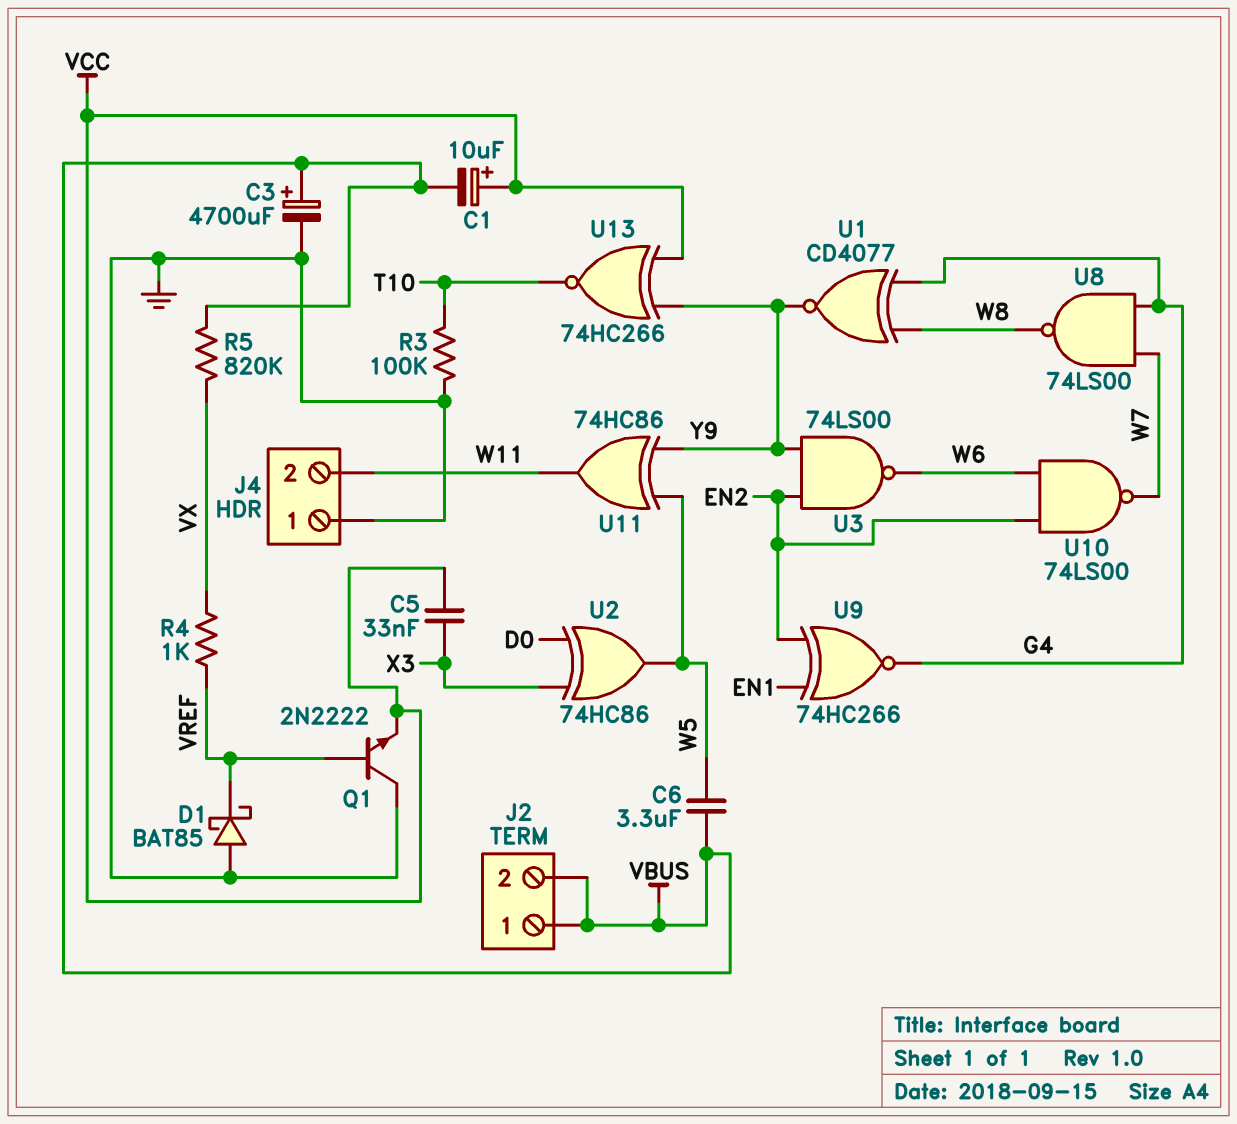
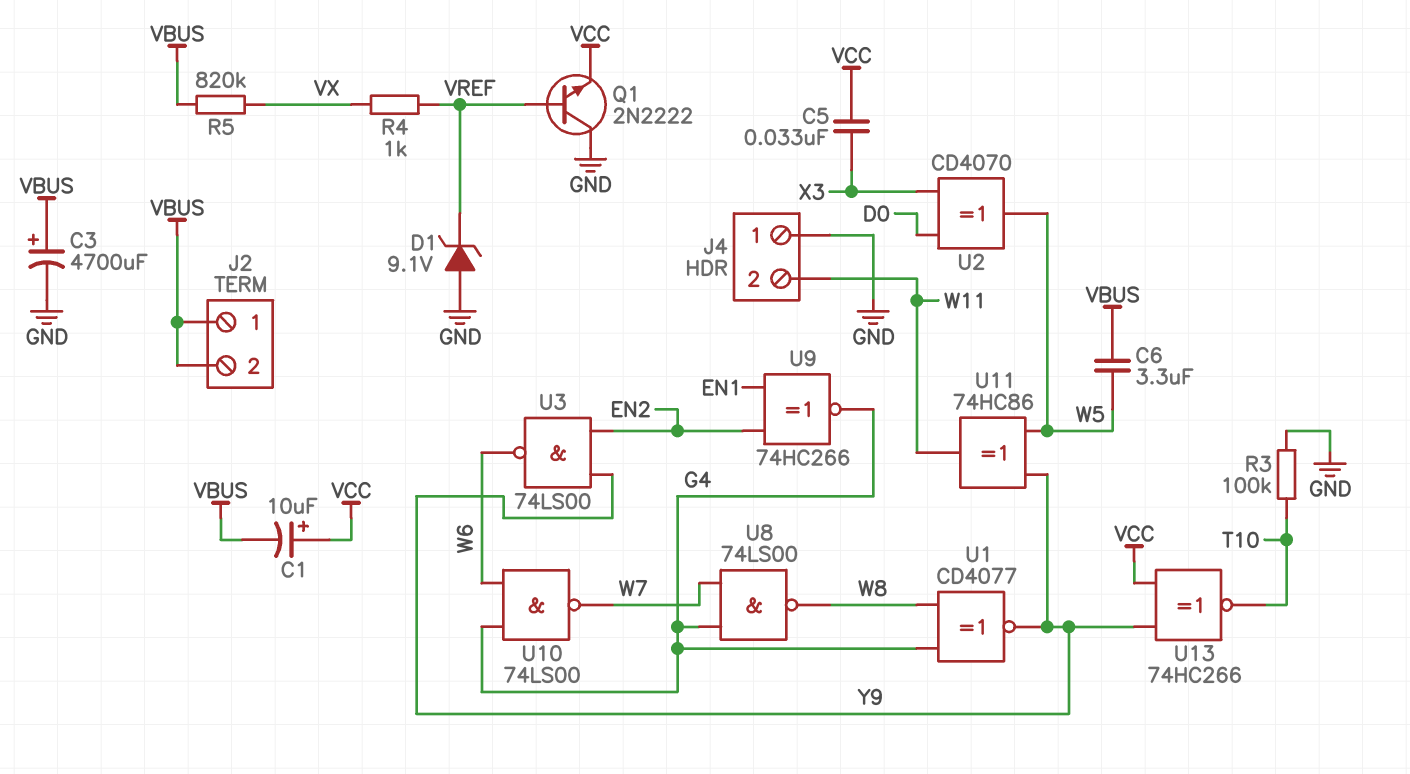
D1: schottky BAT85 (A GND, K VREF) -> zener 9.1V (A GND, K VREF)
U2: XOR 74HC86 (in D0, in X3, out W5) -> XOR CD4070 (in D0, in X3, out W5)
U10: NAND 74LS00 (in EN2, in W6, out W7) -> NAND 74LS00 (in G4, in W6, out W7)

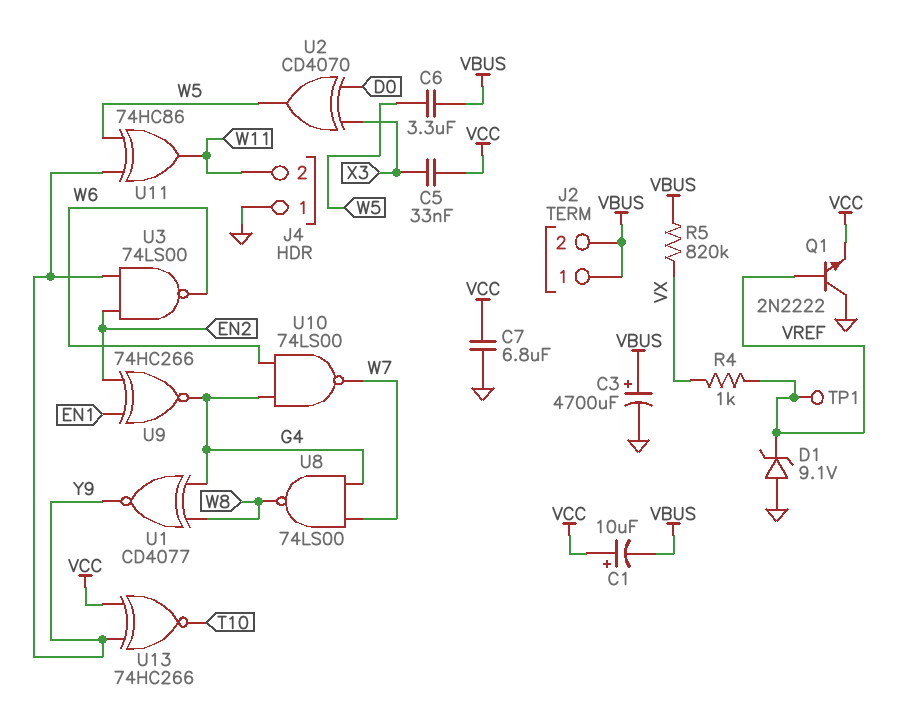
C7: none -> 6.8uF (GND, VCC)
R3: 100k (GND, T10) -> none
TP1: none -> test point (VREF)

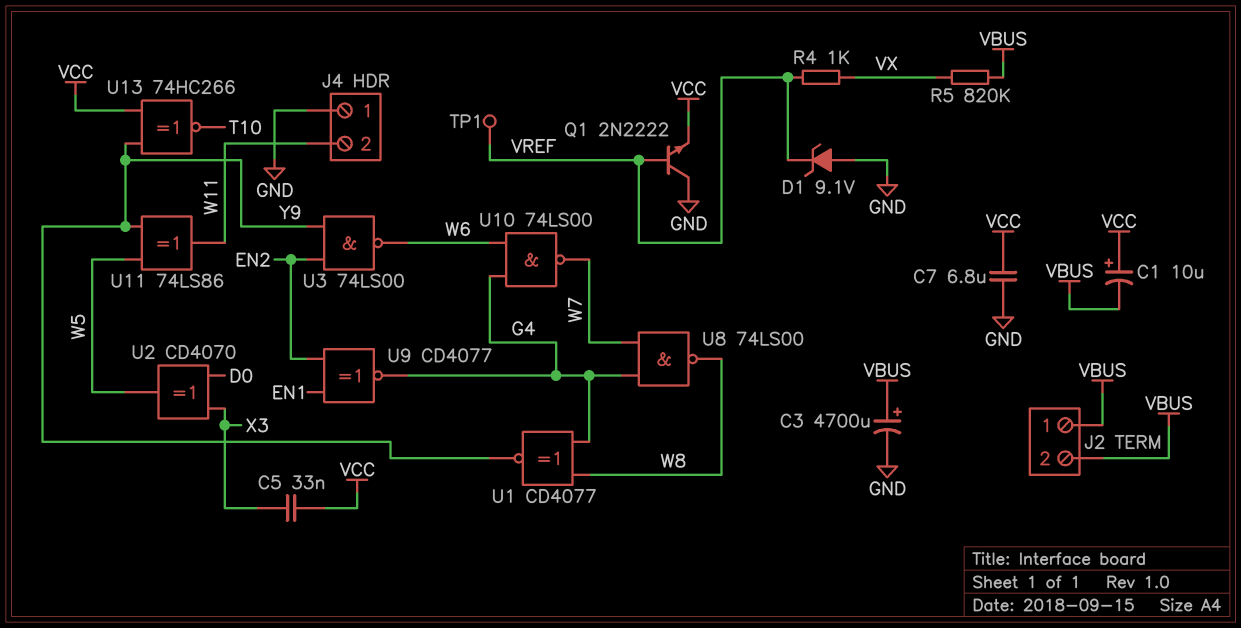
C6: 3.3uF (VBUS, W5) -> none
U9: XNOR 74HC266 (in EN1, in EN2, out G4) -> XNOR CD4077 (in EN1, in EN2, out G4)
U11: XOR 74HC86 (in W5, in Y9, out W11) -> XOR 74LS86 (in W5, in Y9, out W11)

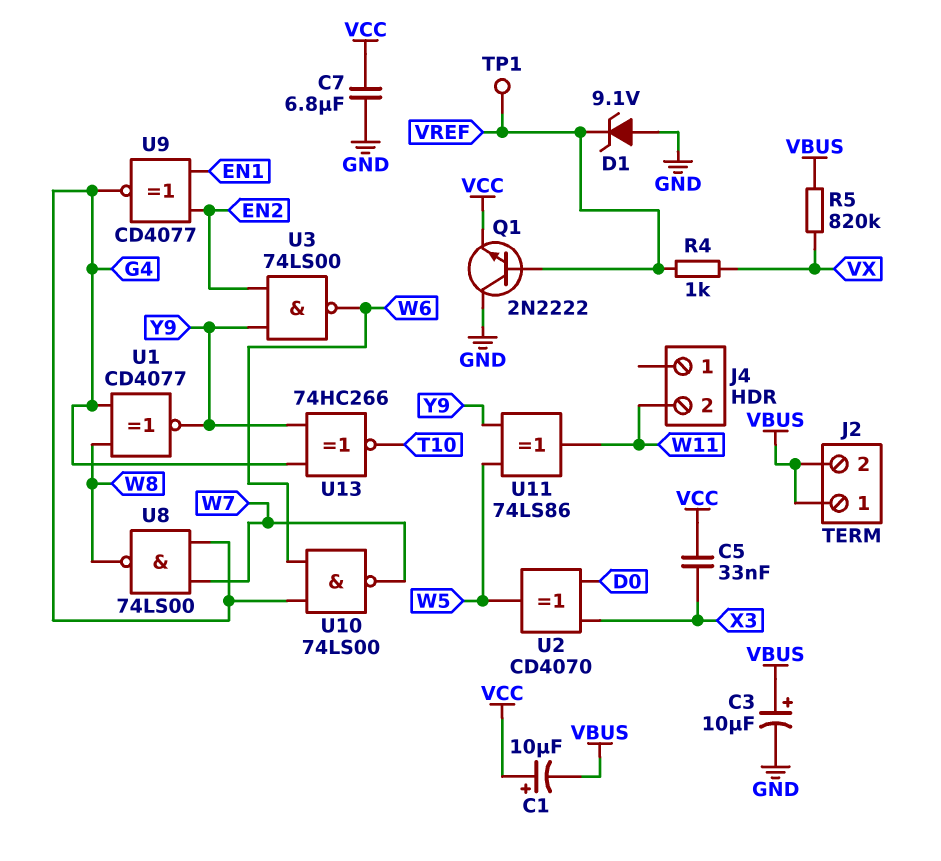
C3: 4700uF (plus VBUS, minus GND) -> 10uF (plus VBUS, minus GND)
J4 pin 1: GND -> none
U13: XNOR 74HC266 (in VCC, in Y9, out T10) -> XNOR 74HC266 (in G4, in Y9, out T10)

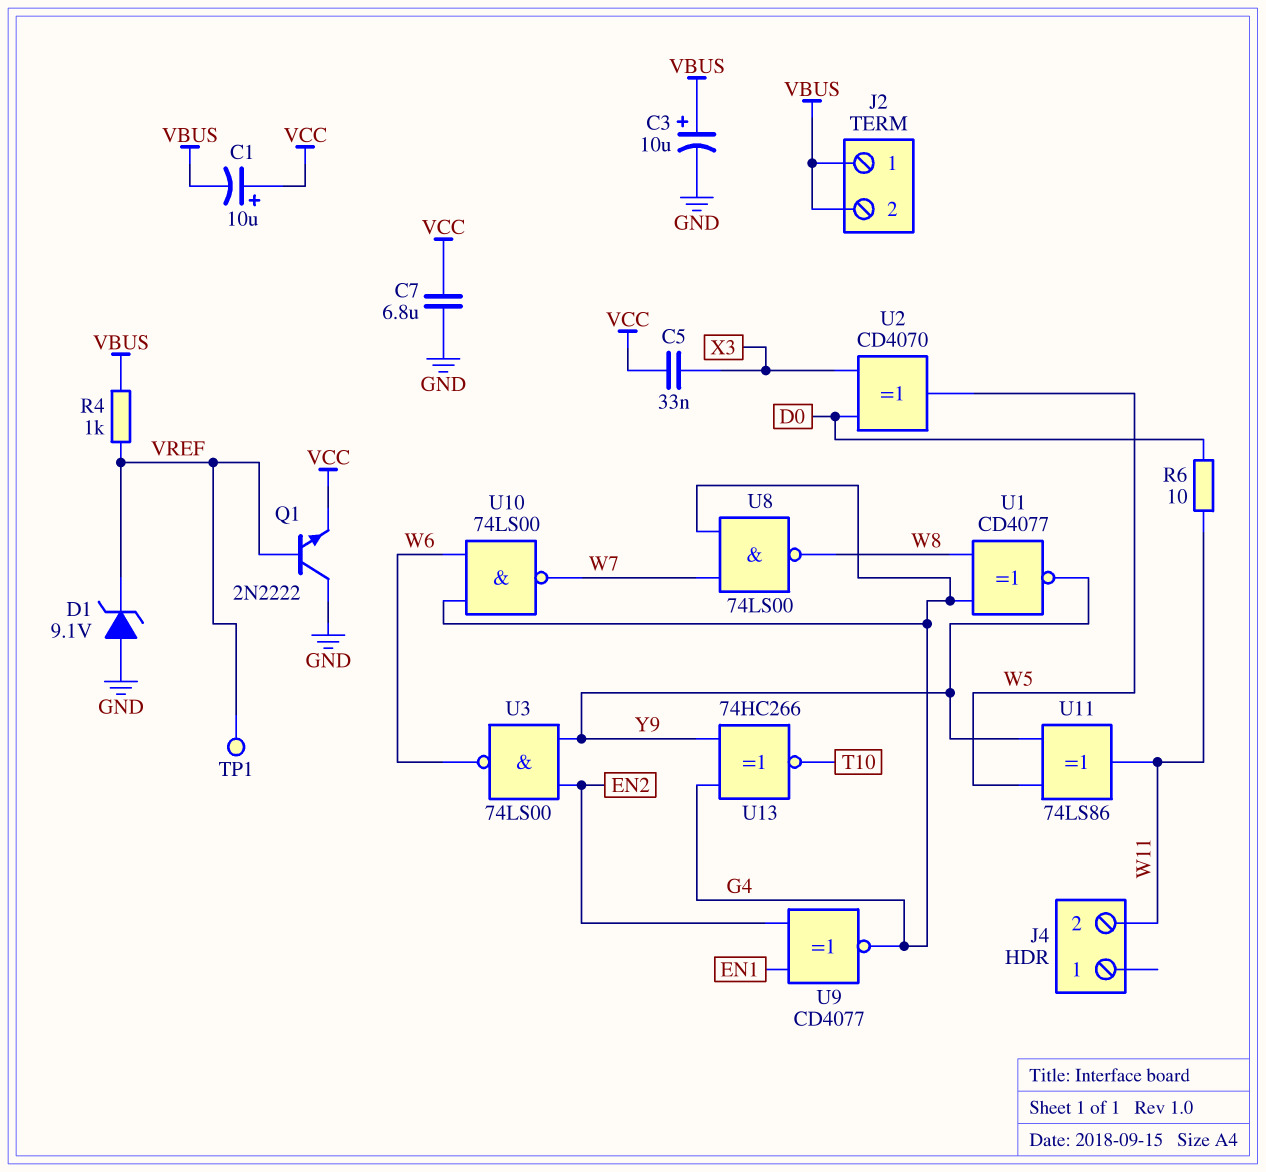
R4: 1k (VREF, VX) -> 1k (VBUS, VREF)
R5: 820k (VBUS, VX) -> none
R6: none -> 10 (D0, W11)

